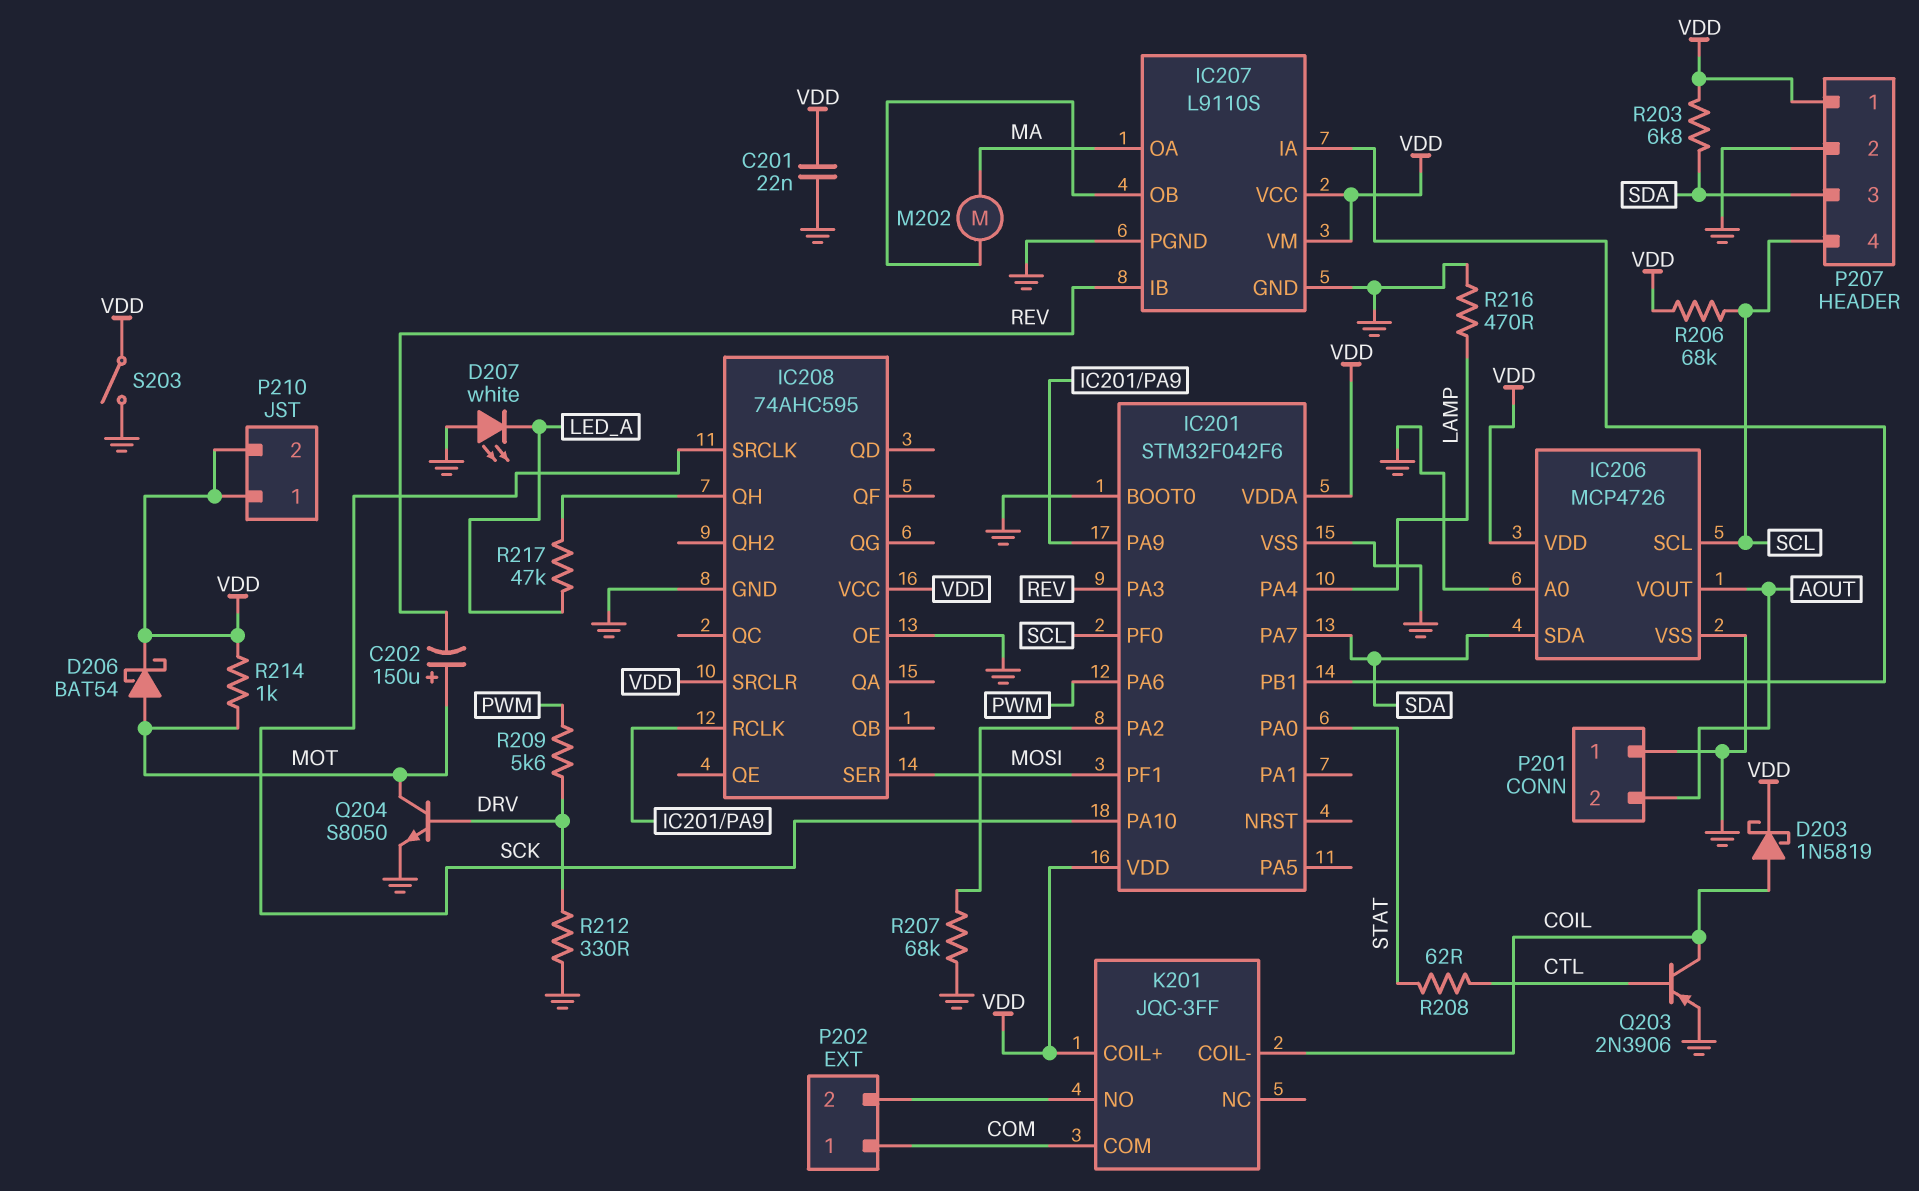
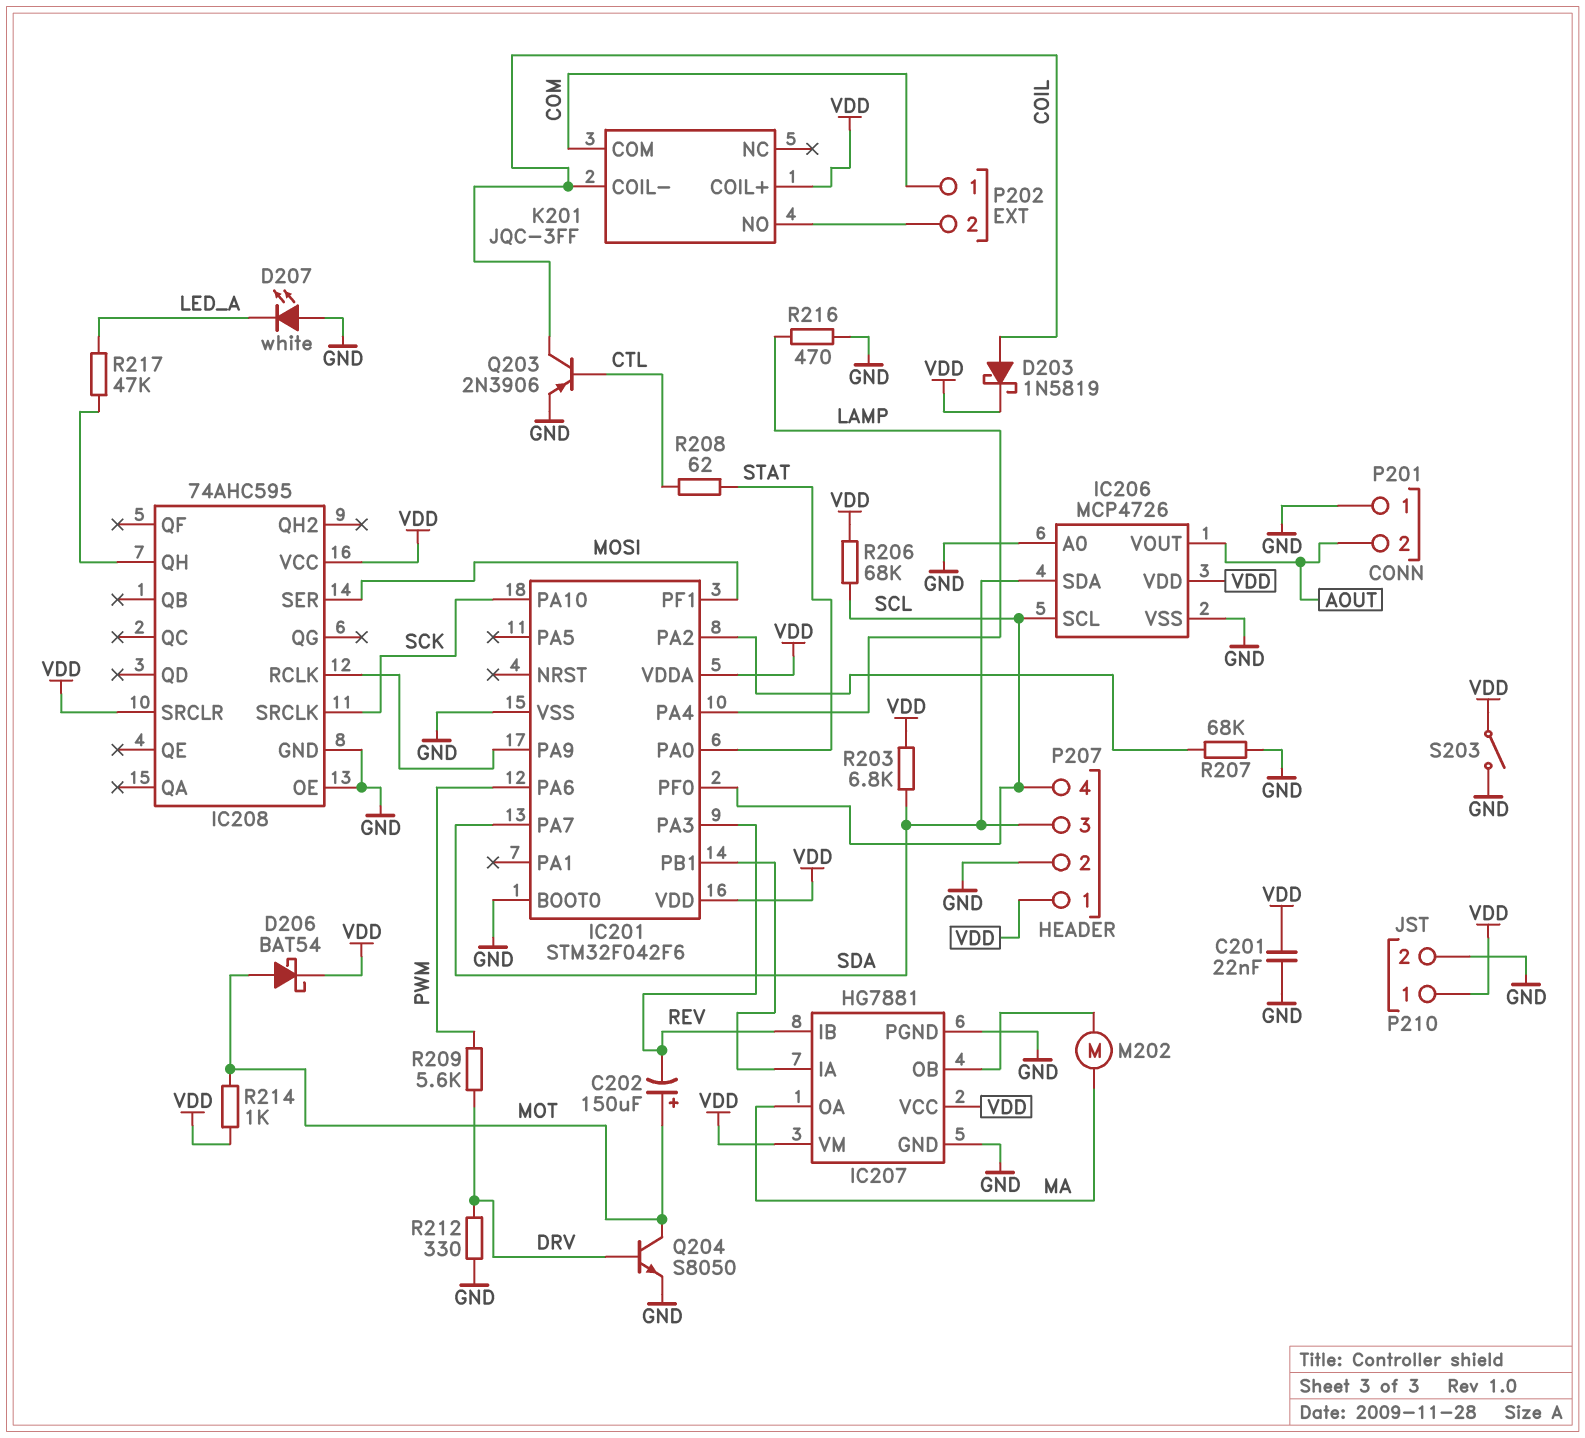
IC207: L9110S -> HG7881
P210 pin 2: VDD -> GND

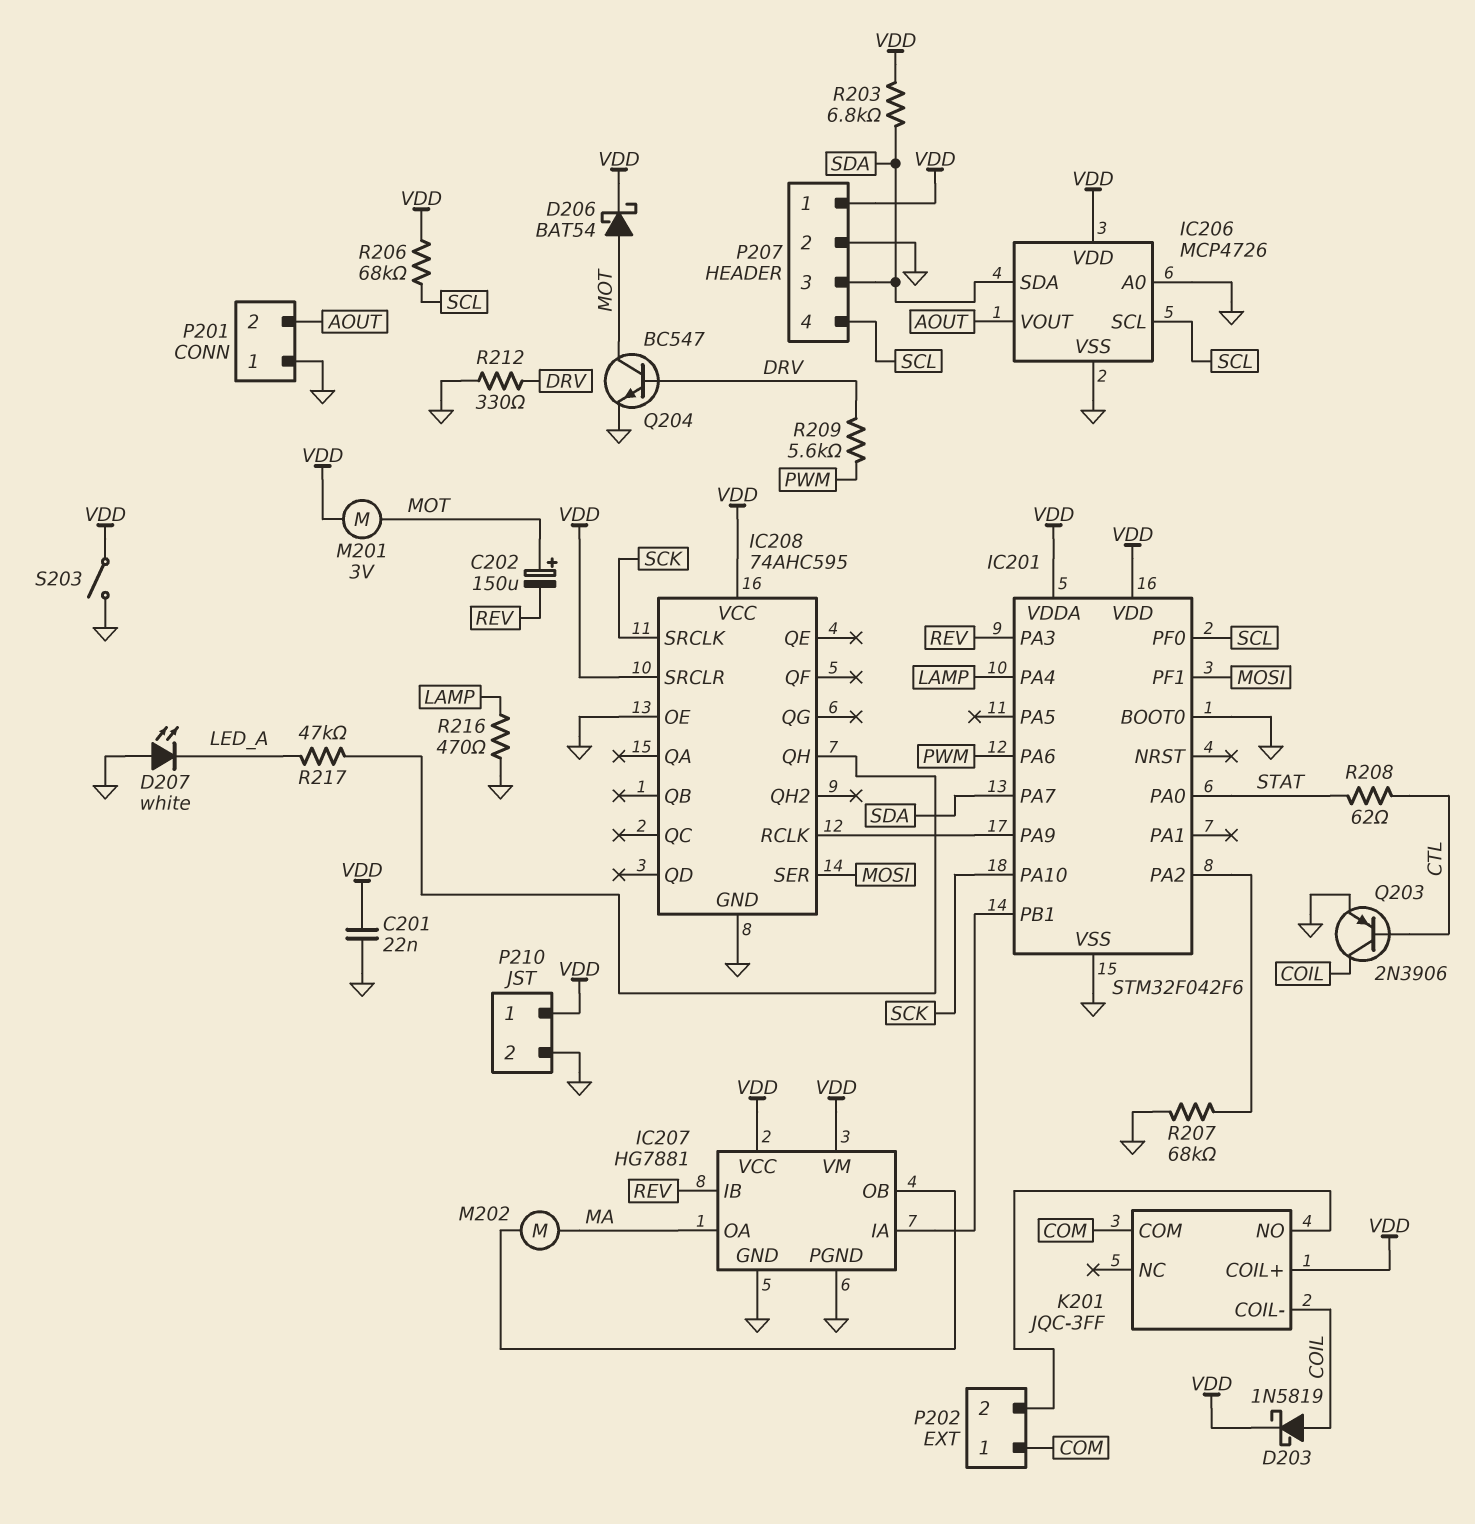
M201: none -> motor 3V (MOT, VDD)
Q204: NPN S8050 (B DRV, C MOT, E GND) -> NPN BC547 (B DRV, C MOT, E GND)
R214: 1k (MOT, VDD) -> none

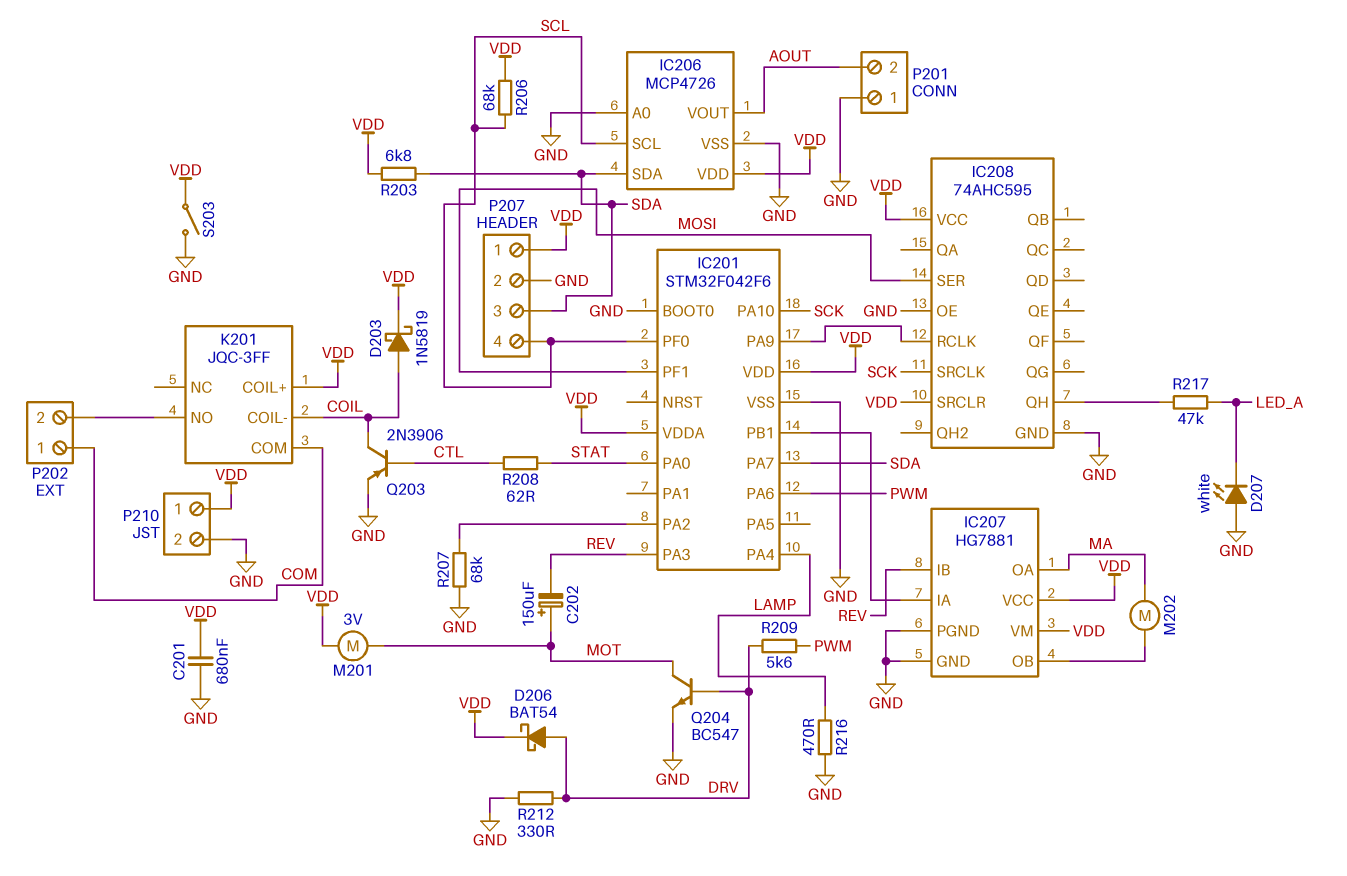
C201: 22nF (GND, VDD) -> 680nF (GND, VDD)
D206: schottky BAT54 (A MOT, K VDD) -> schottky BAT54 (A DRV, K VDD)

